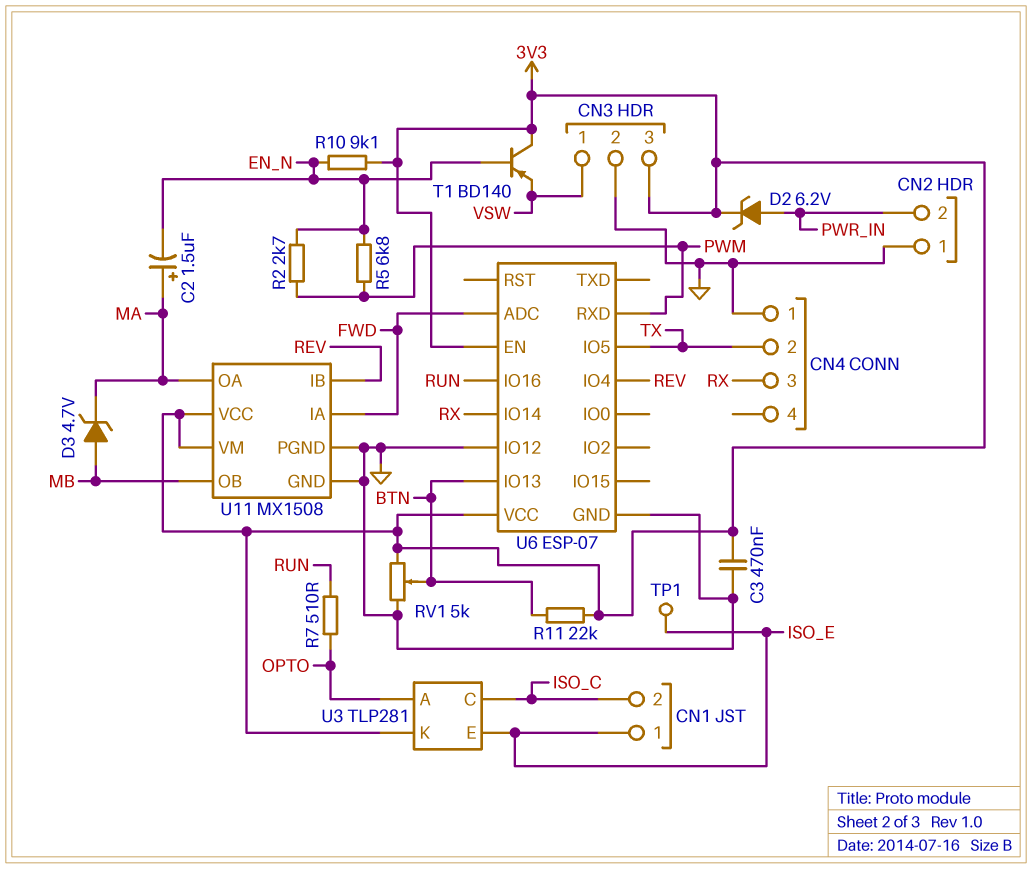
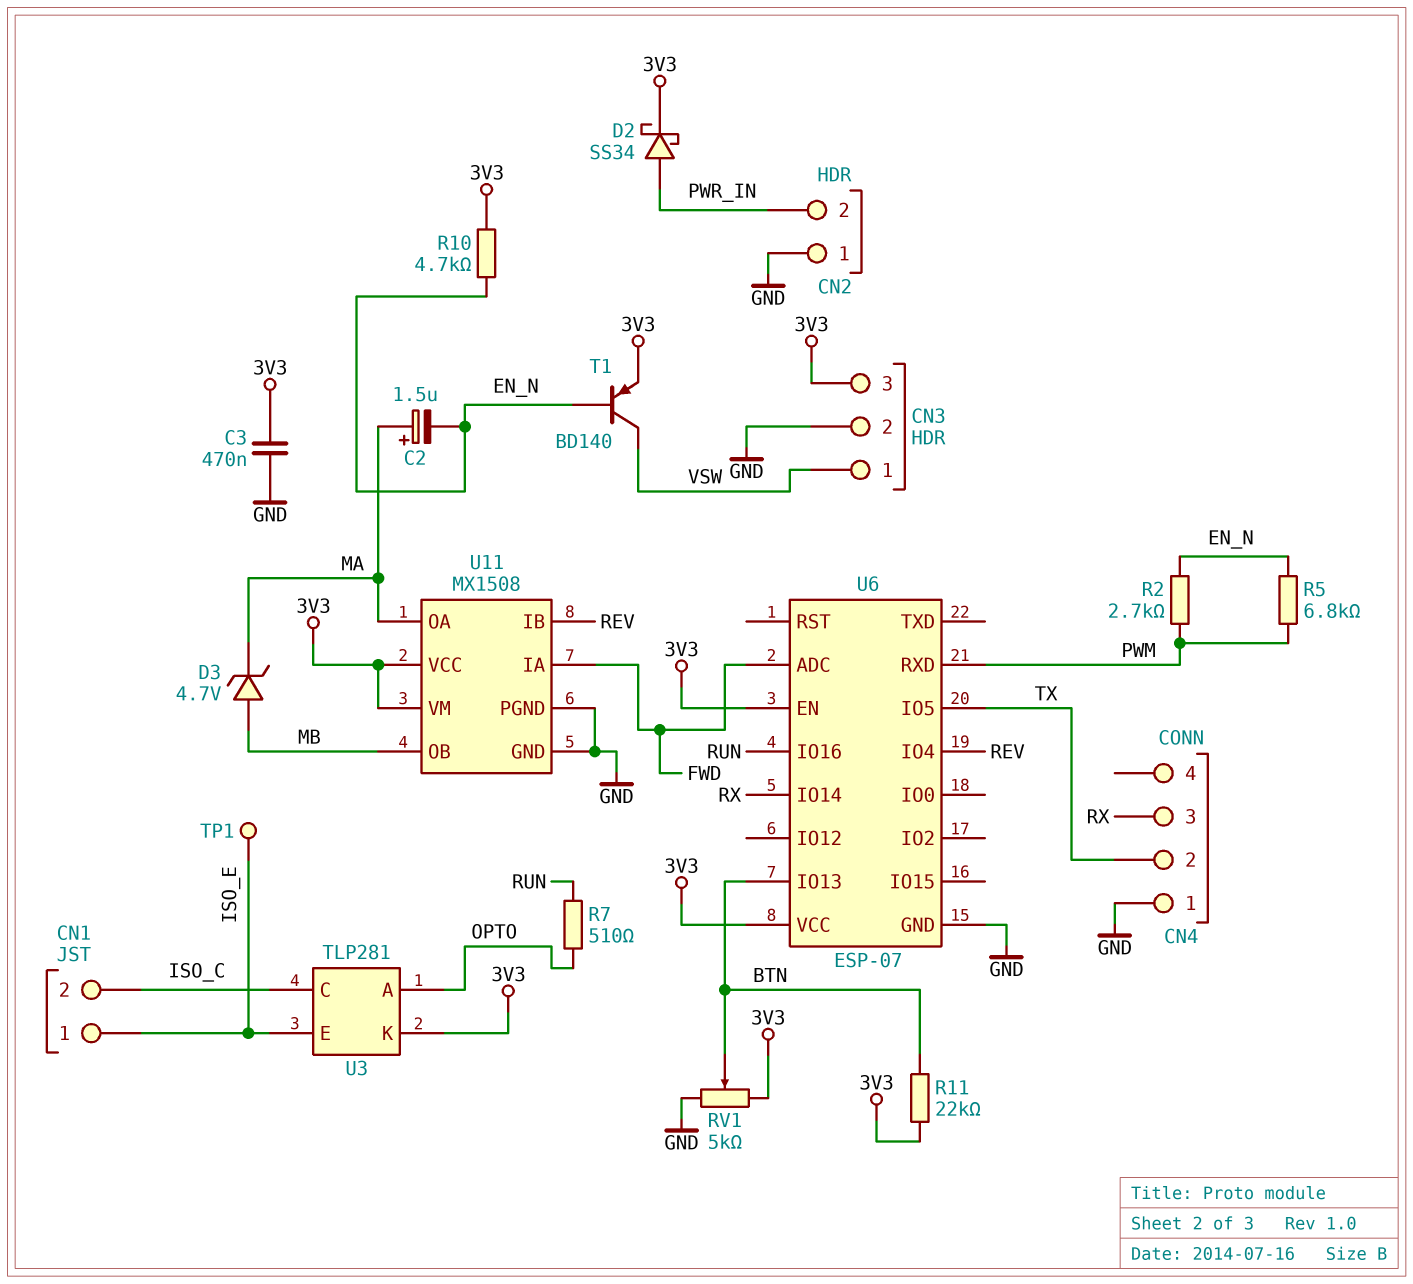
D2: zener 6.2V (A PWR_IN, K 3V3) -> schottky SS34 (A PWR_IN, K 3V3)
R10: 9.1k (3V3, EN_N) -> 4.7k (3V3, EN_N)
T1: PNP BD140 (B EN_N, C 3V3, E VSW) -> PNP BD140 (B EN_N, C VSW, E 3V3)
U6 pin IO12: GND -> none

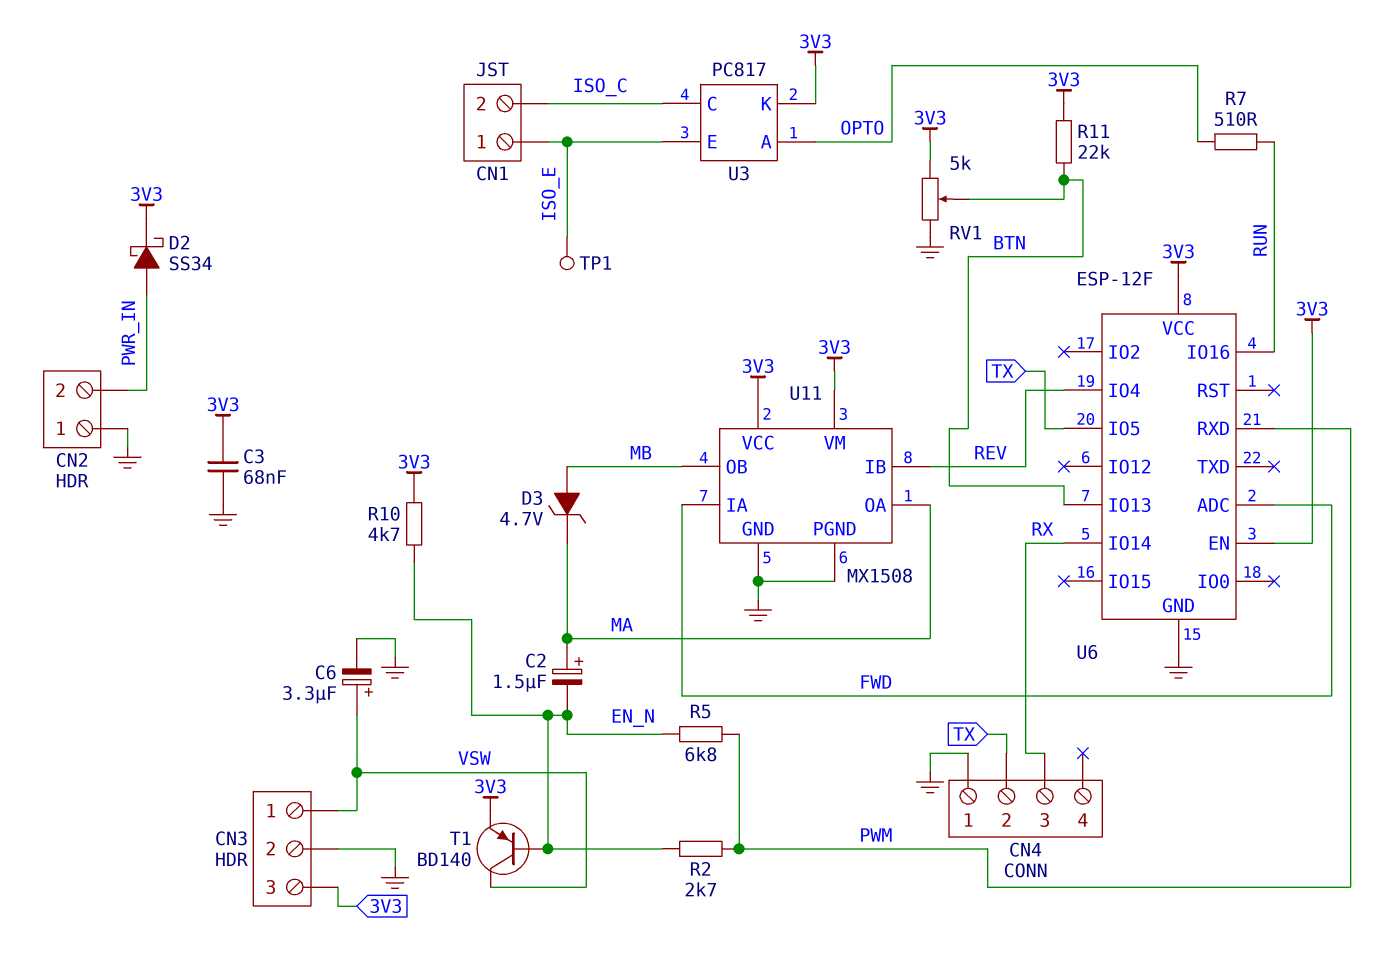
C3: 470nF (3V3, GND) -> 68nF (3V3, GND)
C6: none -> 3.3uF (plus VSW, minus GND)
U3: TLP281 -> PC817
U6: ESP-07 -> ESP-12F

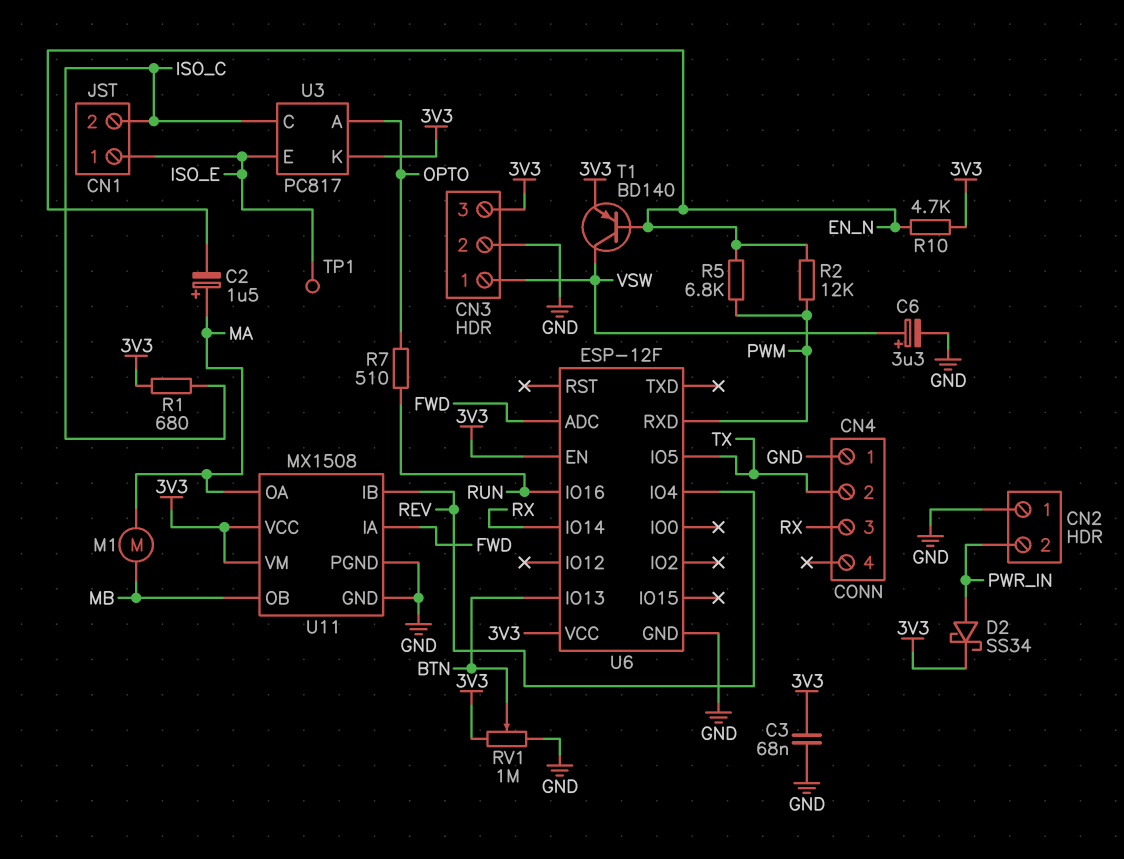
D3: zener 4.7V (A MB, K MA) -> none
M1: none -> motor (MA, MB)
R1: none -> 680 (3V3, ISO_C)
R2: 2.7k (EN_N, PWM) -> 12k (EN_N, PWM)
R11: 22k (3V3, BTN) -> none
RV1: 5k (3V3, GND, wiper BTN) -> 1M (3V3, GND, wiper BTN)

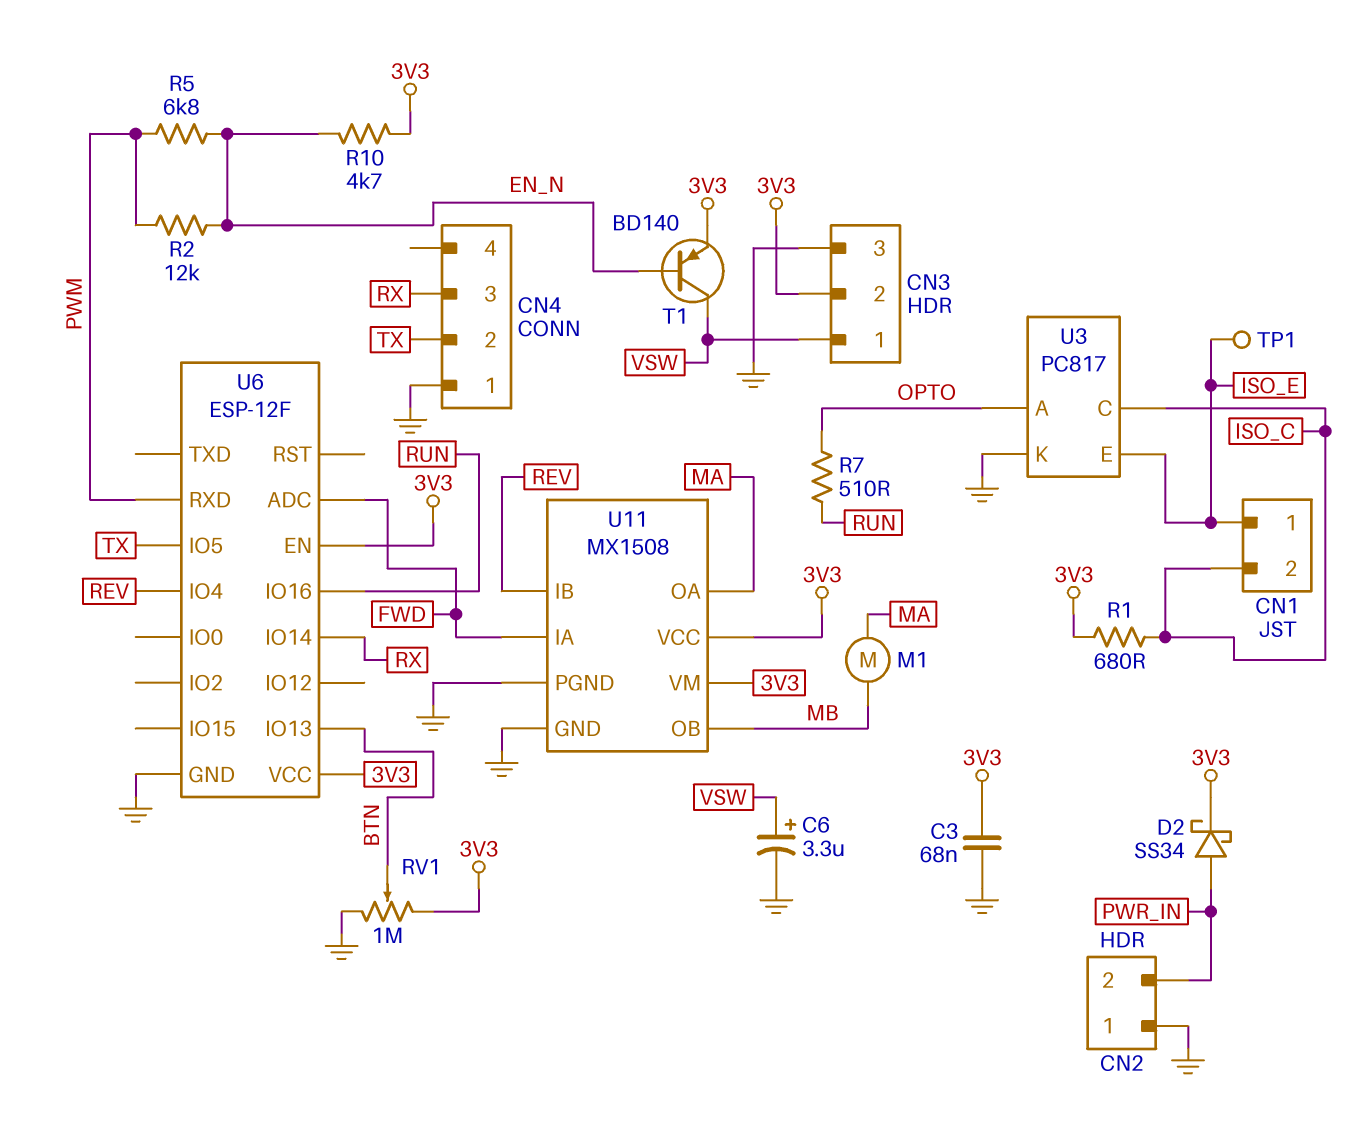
C2: 1.5uF (plus MA, minus EN_N) -> none
CN3 pin 2: GND -> 3V3
CN3 pin 3: 3V3 -> GND
U3 pin K: 3V3 -> GND

